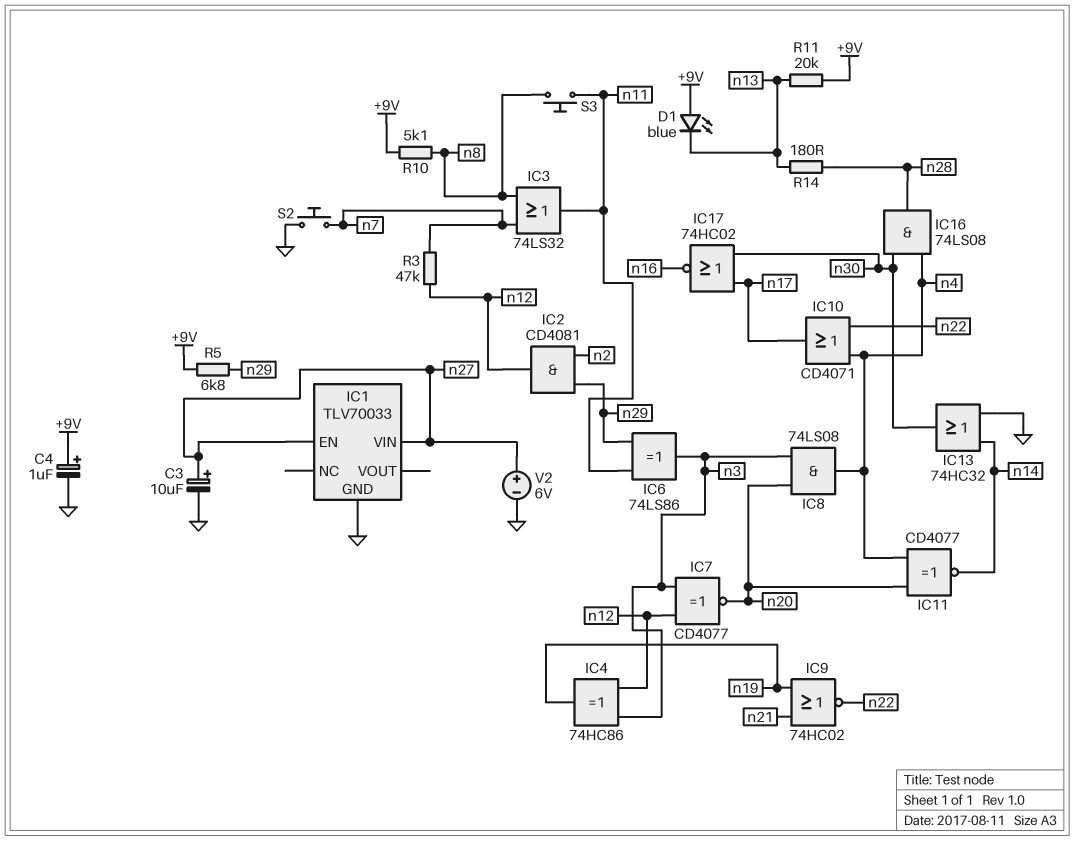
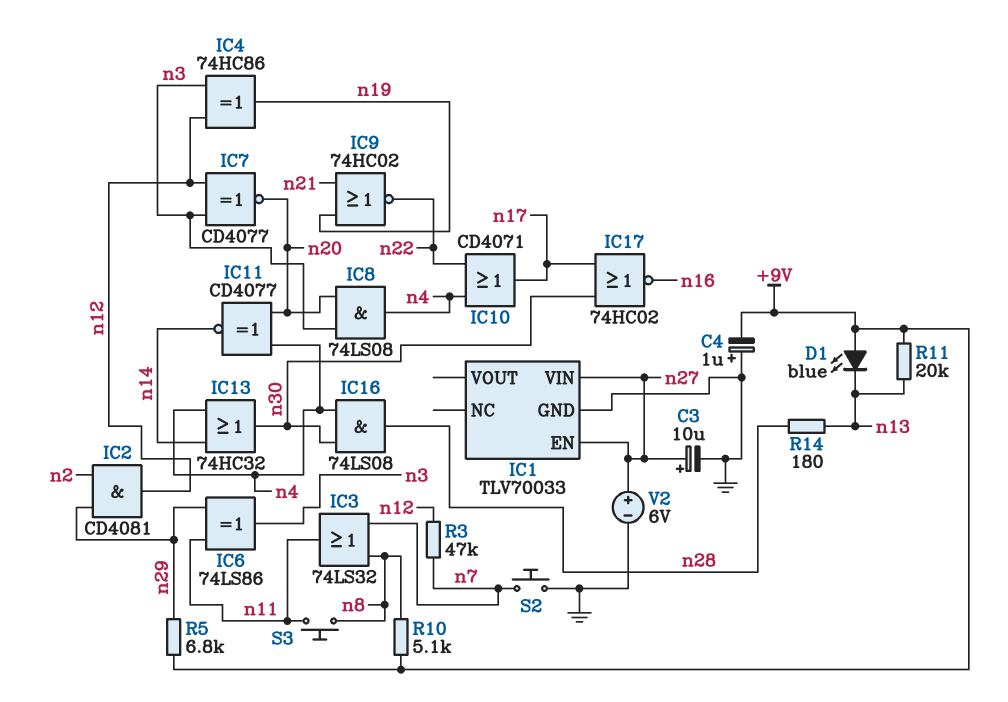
C4: 1uF (plus +9V, minus GND) -> 1uF (plus GND, minus +9V)
IC13: OR 74HC32 (in GND, in n14, out n30) -> OR 74HC32 (in n4, in n14, out n30)

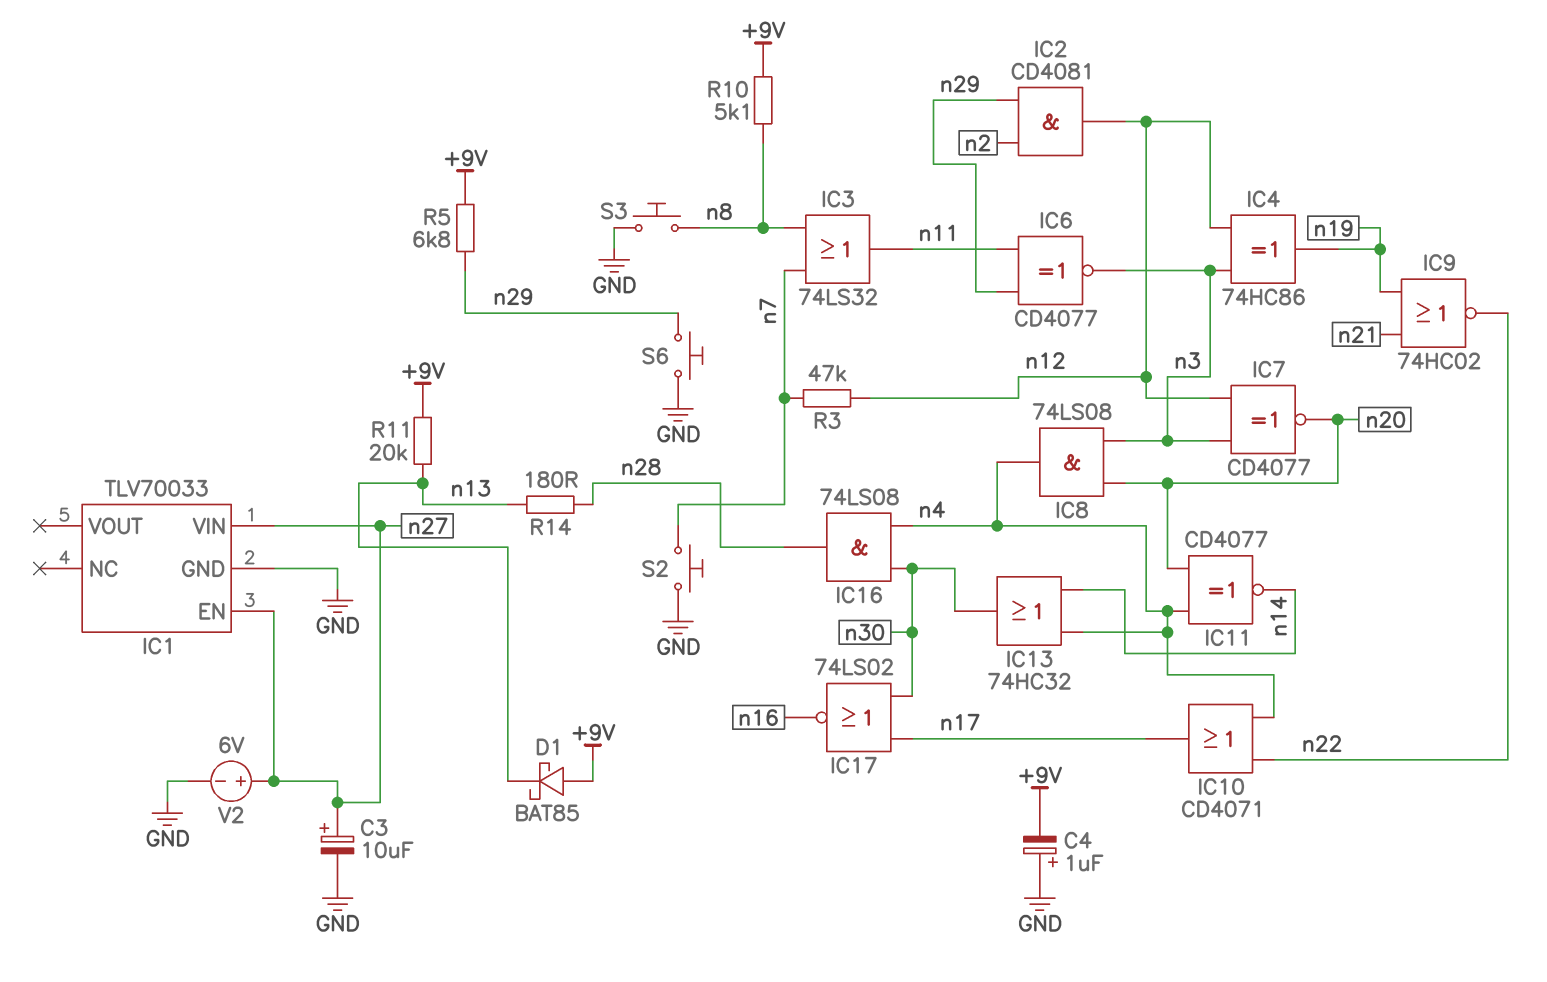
D1: LED blue (A +9V, K n13) -> schottky BAT85 (A +9V, K n13)
IC6: XOR 74LS86 (in n11, in n29, out n3) -> XNOR CD4077 (in n11, in n29, out n3)
IC17: NOR 74HC02 (in n17, in n30, out n16) -> NOR 74LS02 (in n17, in n30, out n16)
S3: button (n8, n11) -> button (GND, n8)
S6: none -> button (GND, n29)

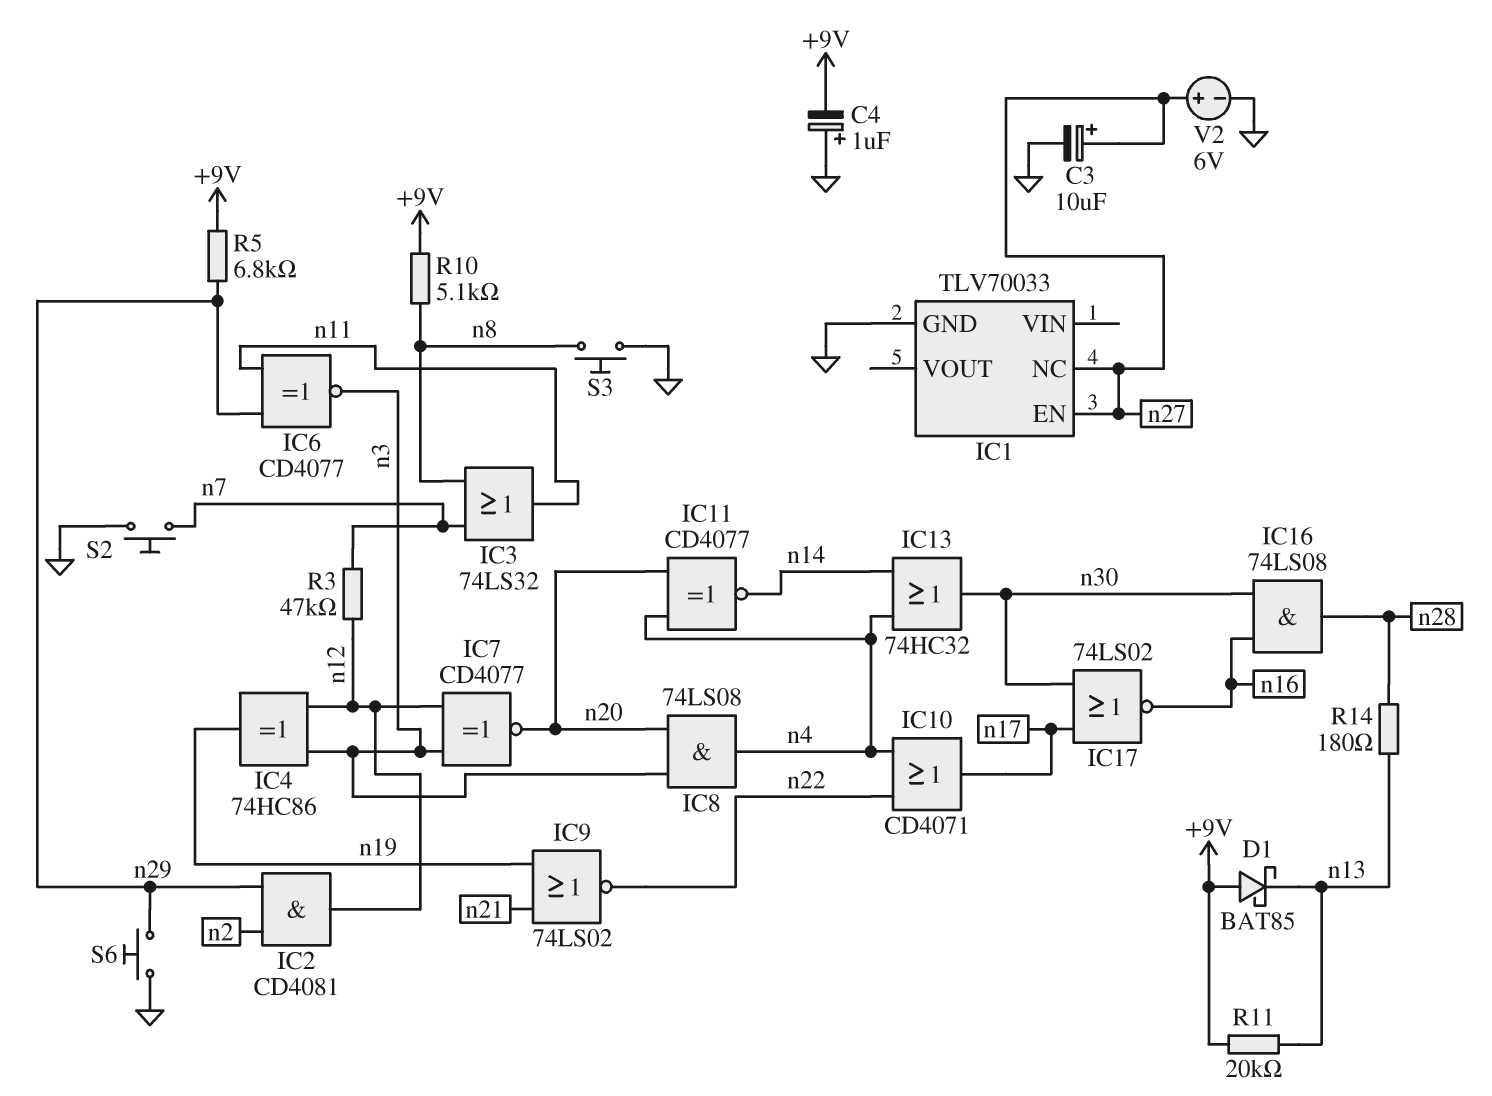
IC1 pin NC: none -> n27
IC1 pin VIN: n27 -> none
IC9: NOR 74HC02 (in n19, in n21, out n22) -> NOR 74LS02 (in n19, in n21, out n22)
IC16: AND 74LS08 (in n4, in n30, out n28) -> AND 74LS08 (in n16, in n30, out n28)

